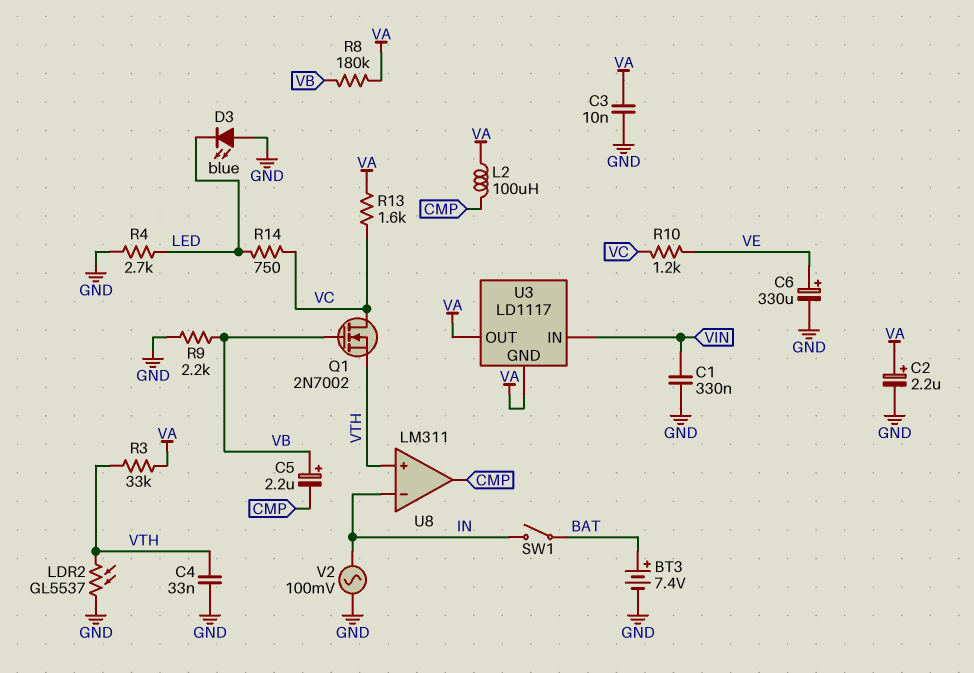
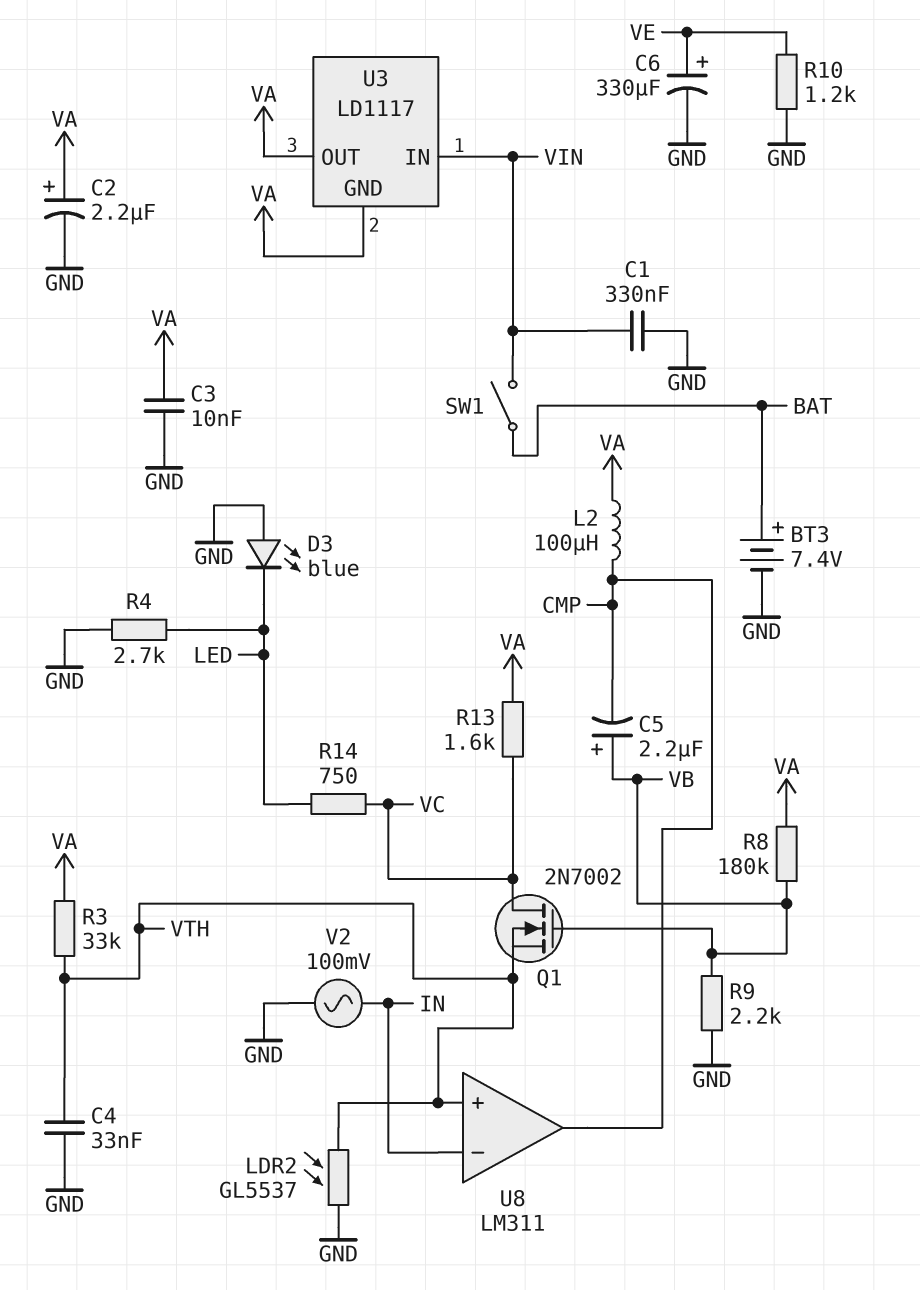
R10: 1.2k (VC, VE) -> 1.2k (GND, VE)
SW1: switch (BAT, IN) -> switch (BAT, VIN)

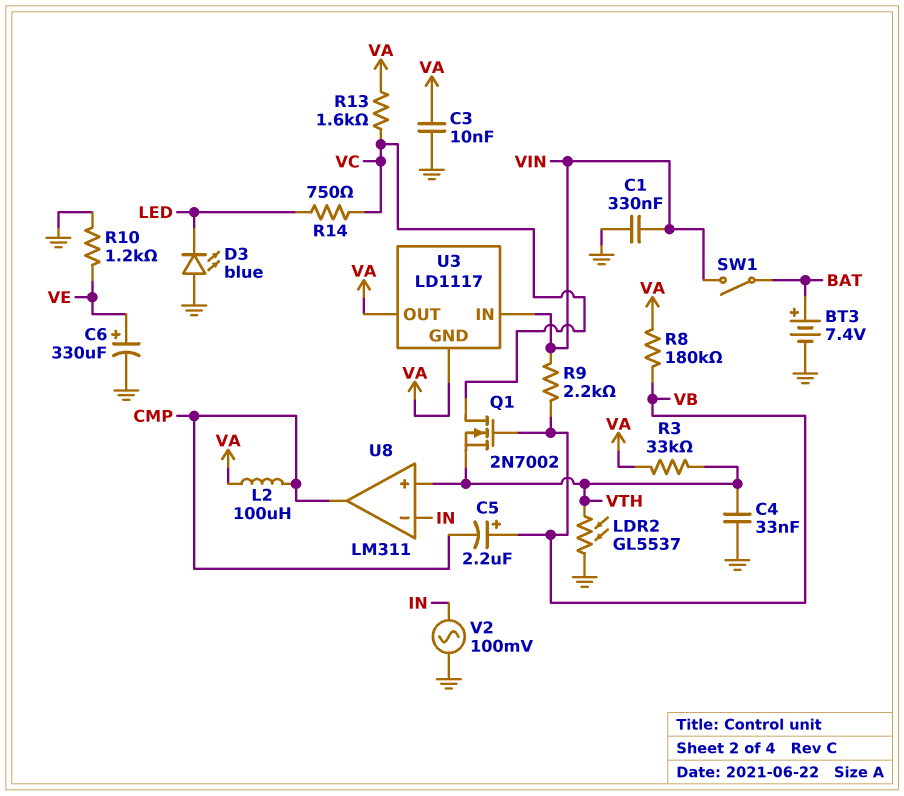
C2: 2.2uF (plus VA, minus GND) -> none
R4: 2.7k (GND, LED) -> none
R9: 2.2k (GND, VB) -> 2.2k (VB, VIN)

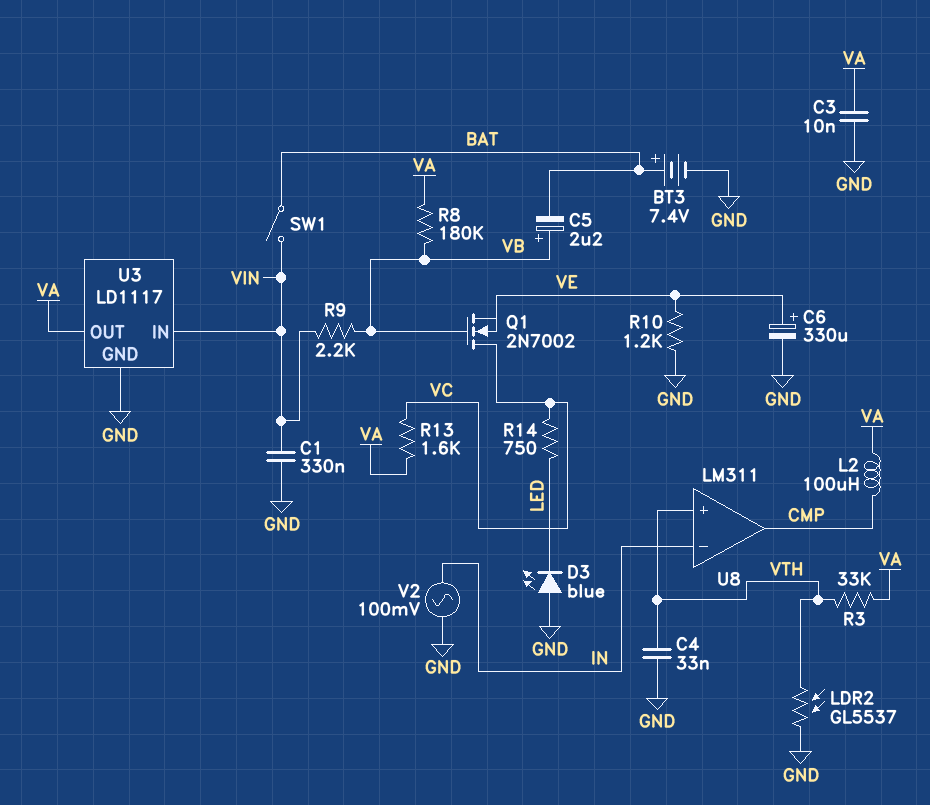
C5: 2.2uF (plus VB, minus CMP) -> 2.2uF (plus VB, minus BAT)
Q1: NMOS 2N7002 (G VB, D VC, S VTH) -> NMOS 2N7002 (G VB, D VC, S VE)
U3 pin GND: VA -> GND

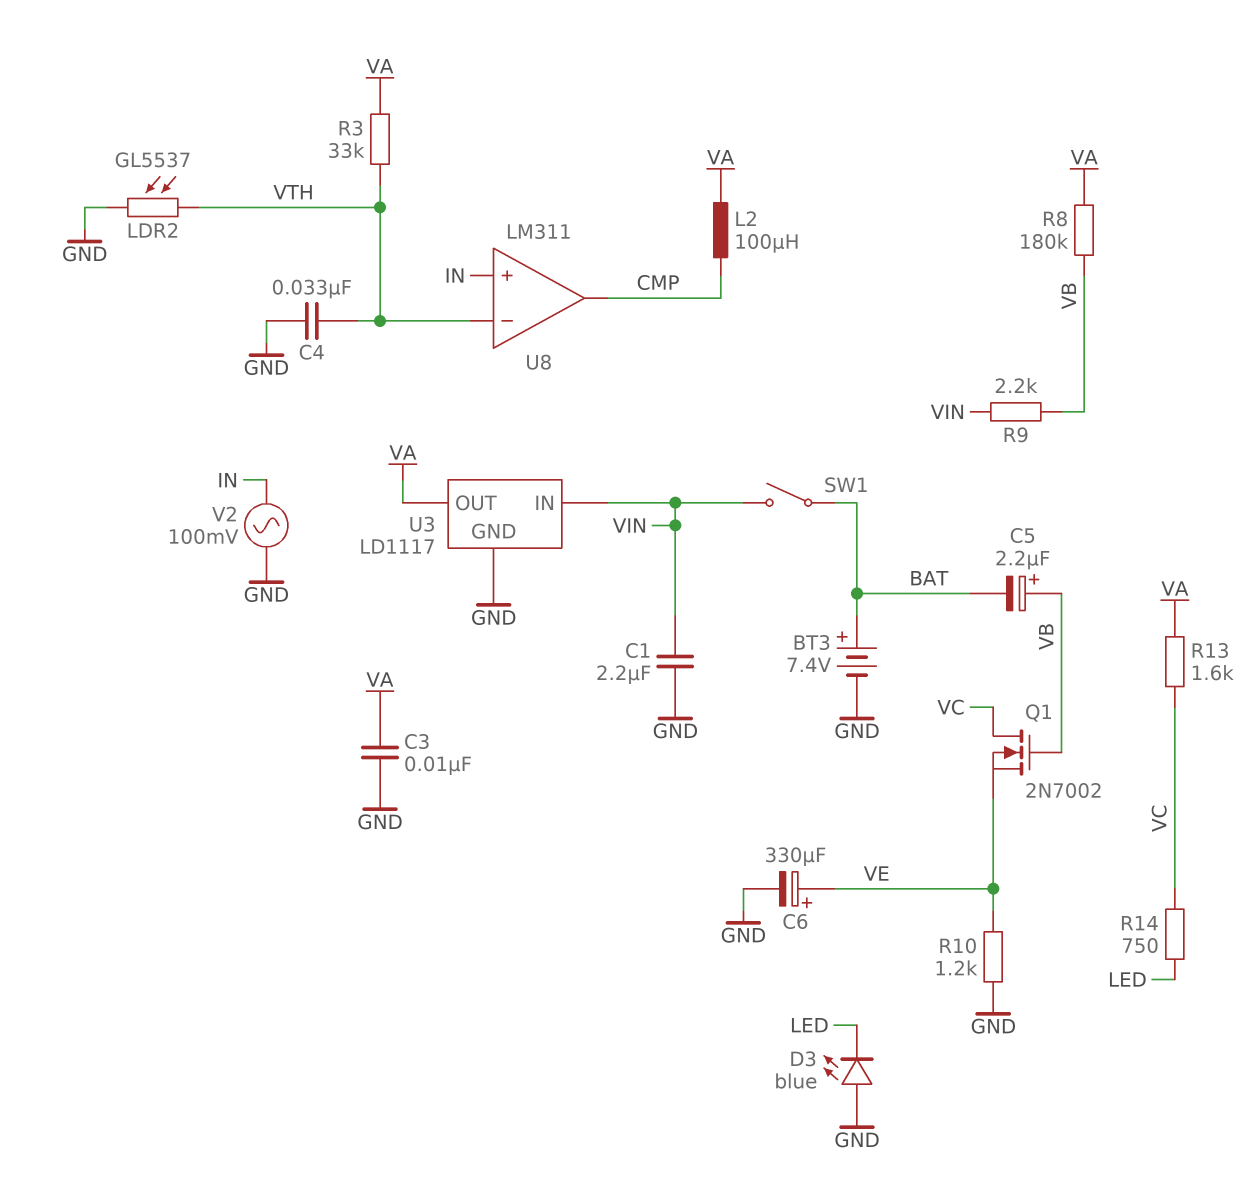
C1: 330nF (GND, VIN) -> 2.2uF (GND, VIN)
U8 pin in+: VTH -> IN
U8 pin in-: IN -> VTH

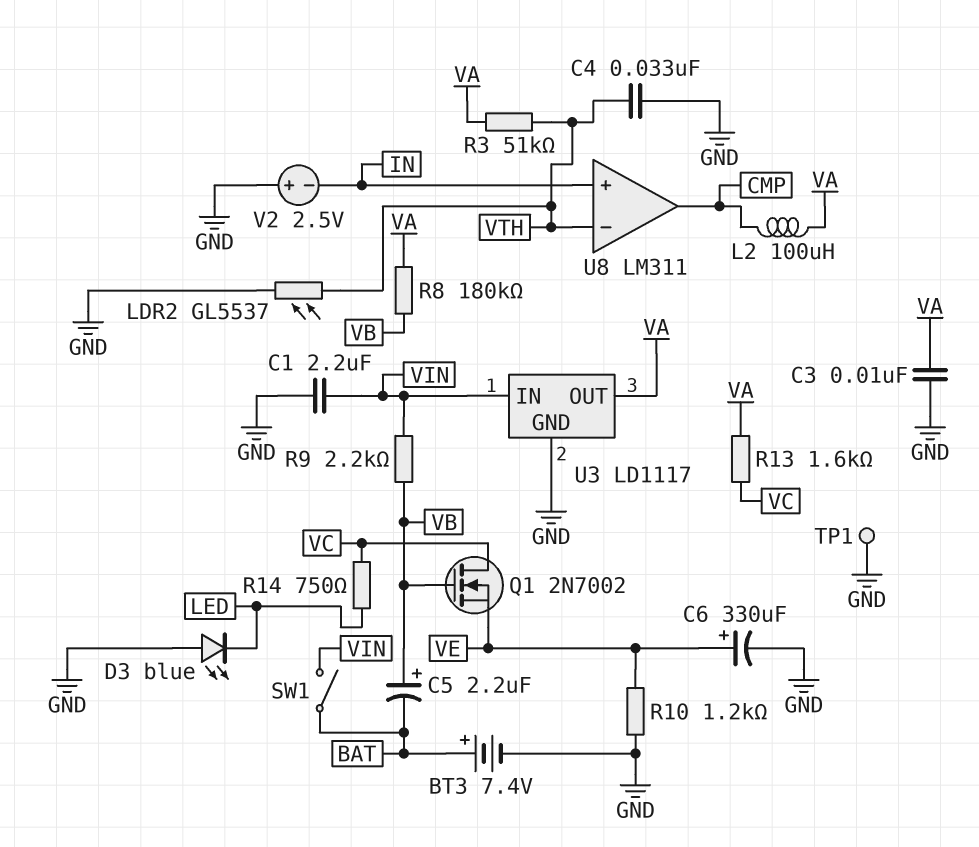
R3: 33k (VA, VTH) -> 51k (VA, VTH)
TP1: none -> test point (GND)
V2: AC 100mV (GND, IN) -> 2.5V (plus GND, minus IN)

